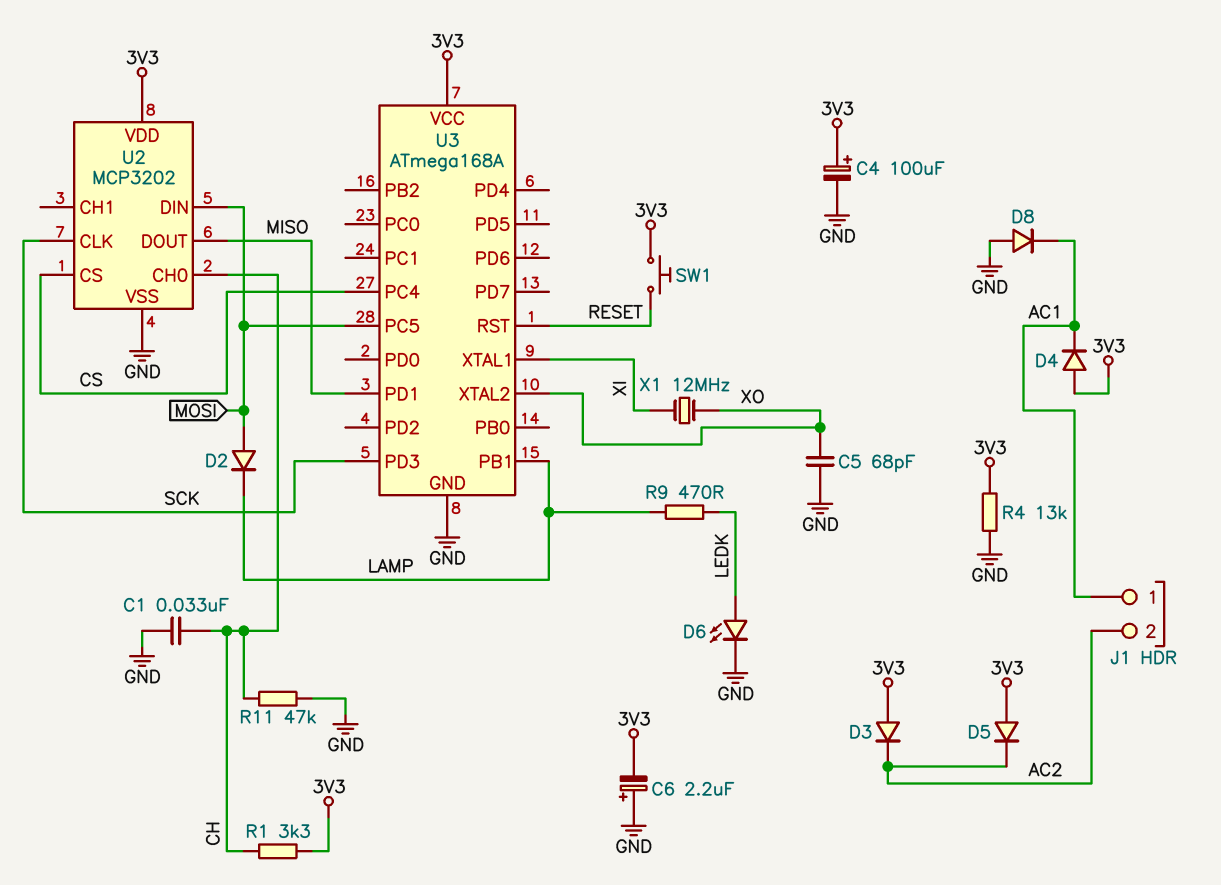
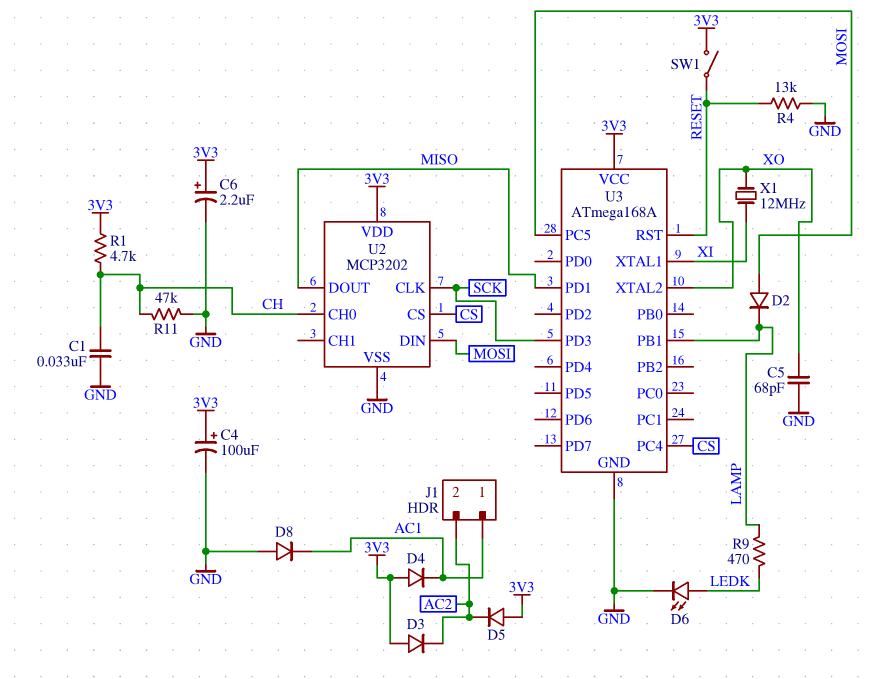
C6: 2.2uF (plus GND, minus 3V3) -> 2.2uF (plus 3V3, minus GND)
R1: 3.3k (3V3, CH) -> 4.7k (3V3, CH)
R4: 13k (3V3, GND) -> 13k (GND, RESET)
SW1: button (3V3, RESET) -> switch (3V3, RESET)

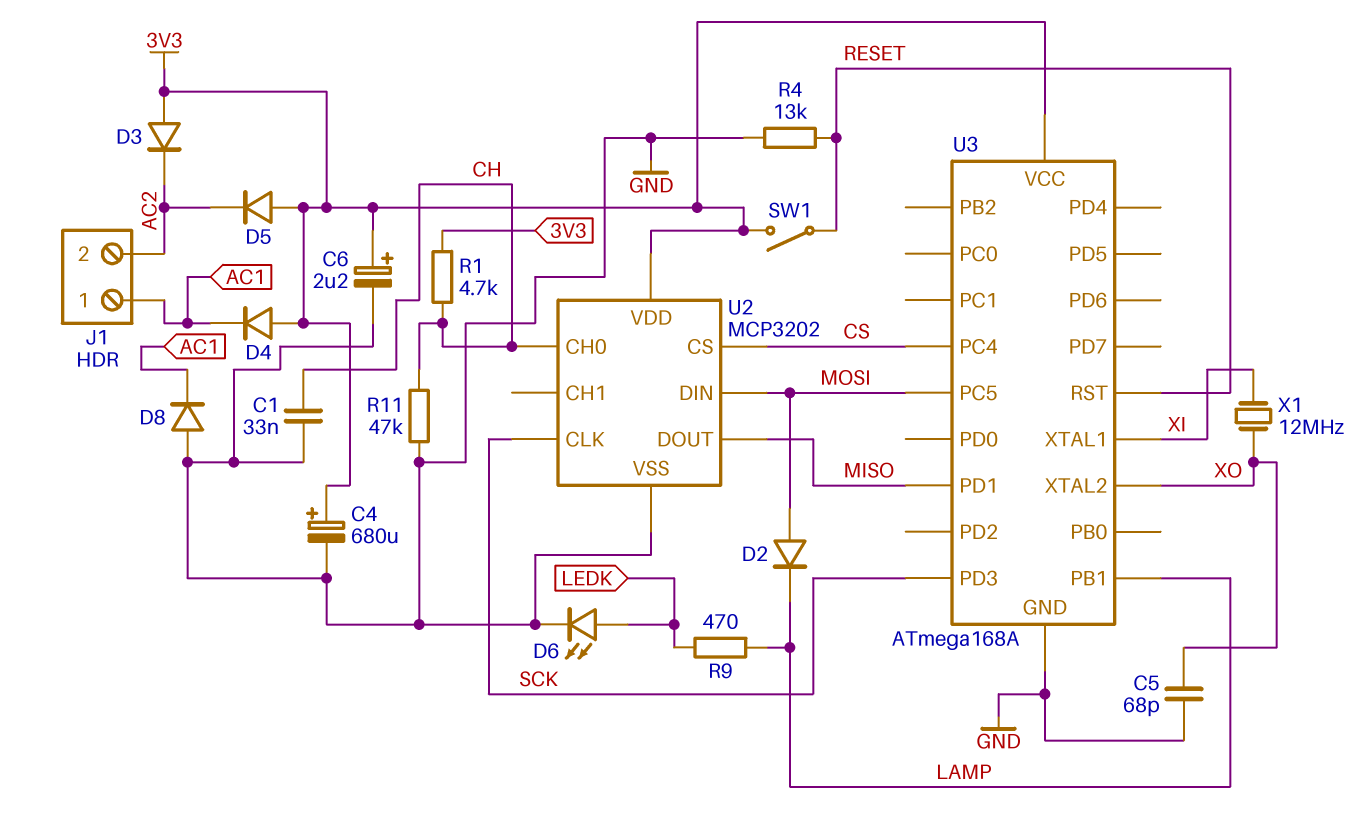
C4: 100uF (plus 3V3, minus GND) -> 680uF (plus 3V3, minus GND)

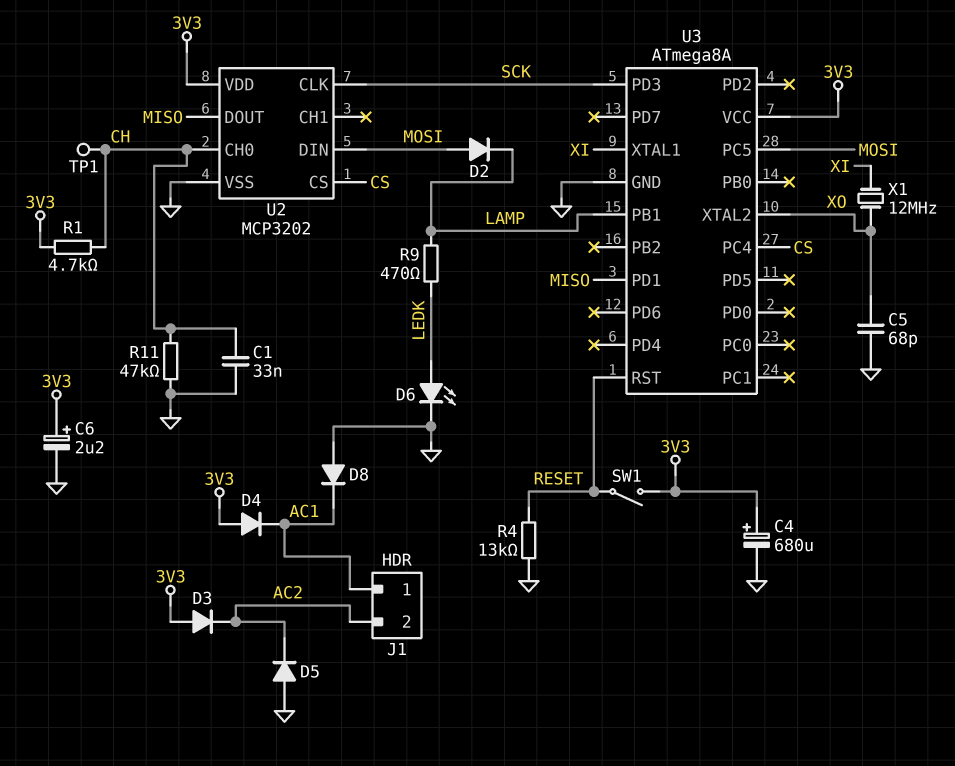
D5: diode (A 3V3, K AC2) -> diode (A GND, K AC2)
TP1: none -> test point (CH)
U3: ATmega168A -> ATmega8A

